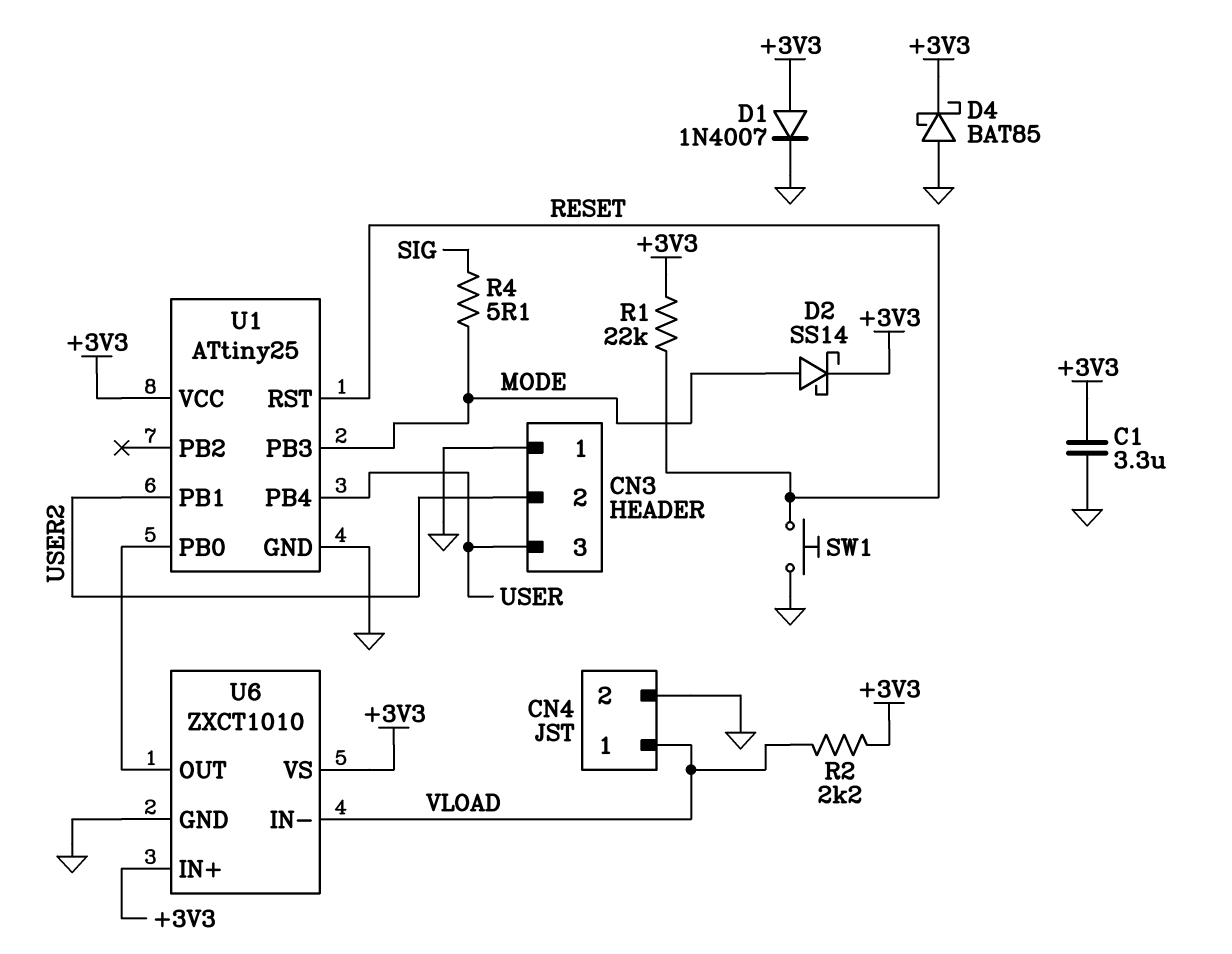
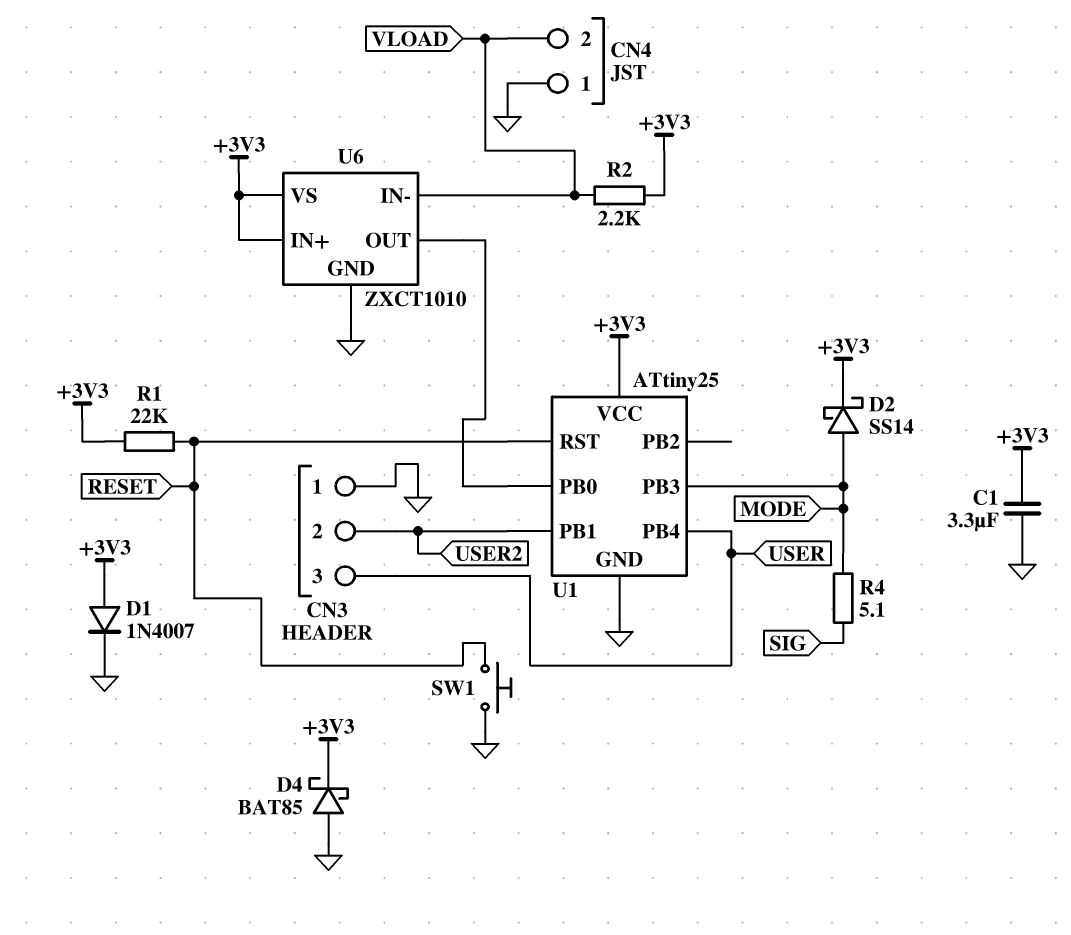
CN4 pin 1: VLOAD -> GND
CN4 pin 2: GND -> VLOAD

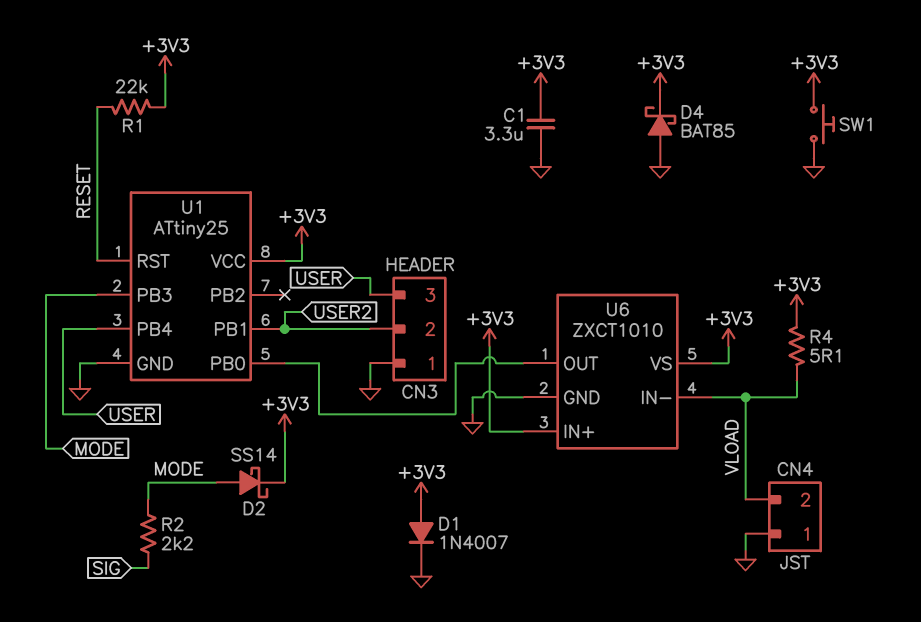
R2: 2.2k (+3V3, VLOAD) -> 2.2k (MODE, SIG)
R4: 5.1 (MODE, SIG) -> 5.1 (+3V3, VLOAD)
SW1: button (GND, RESET) -> button (+3V3, GND)

